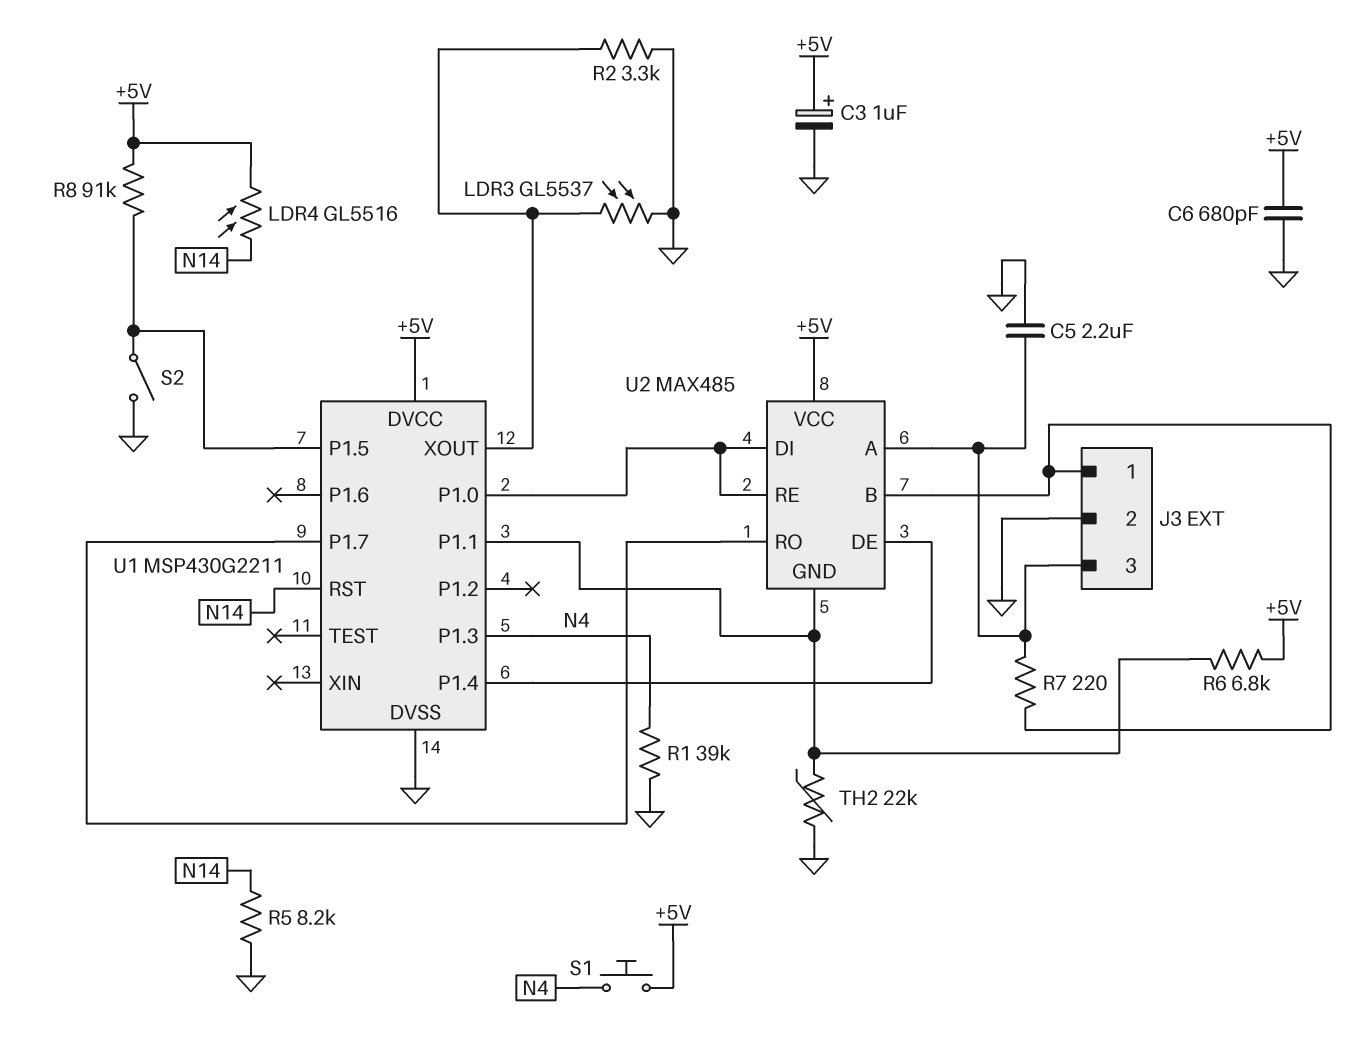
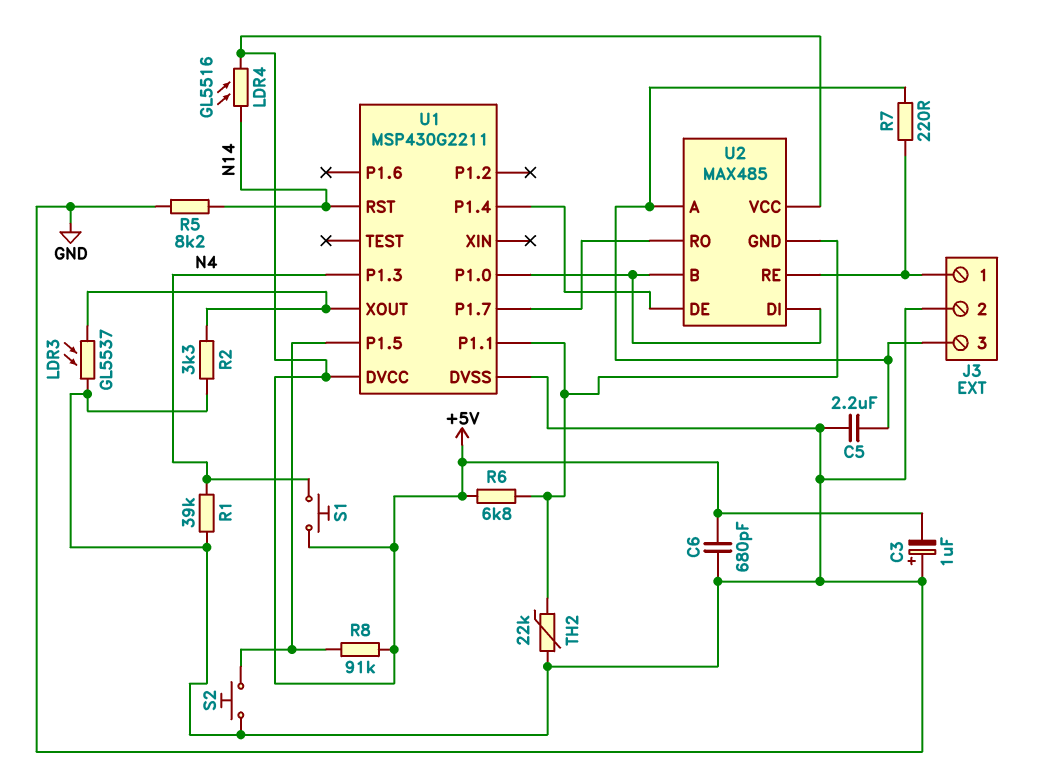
C3: 1uF (plus +5V, minus GND) -> 1uF (plus GND, minus +5V)
S2: switch (GND, U1/P1.5) -> button (GND, U1/P1.5)
U2 pin B: J3/1 -> U1/P1.0
U2 pin RE: U1/P1.0 -> J3/1

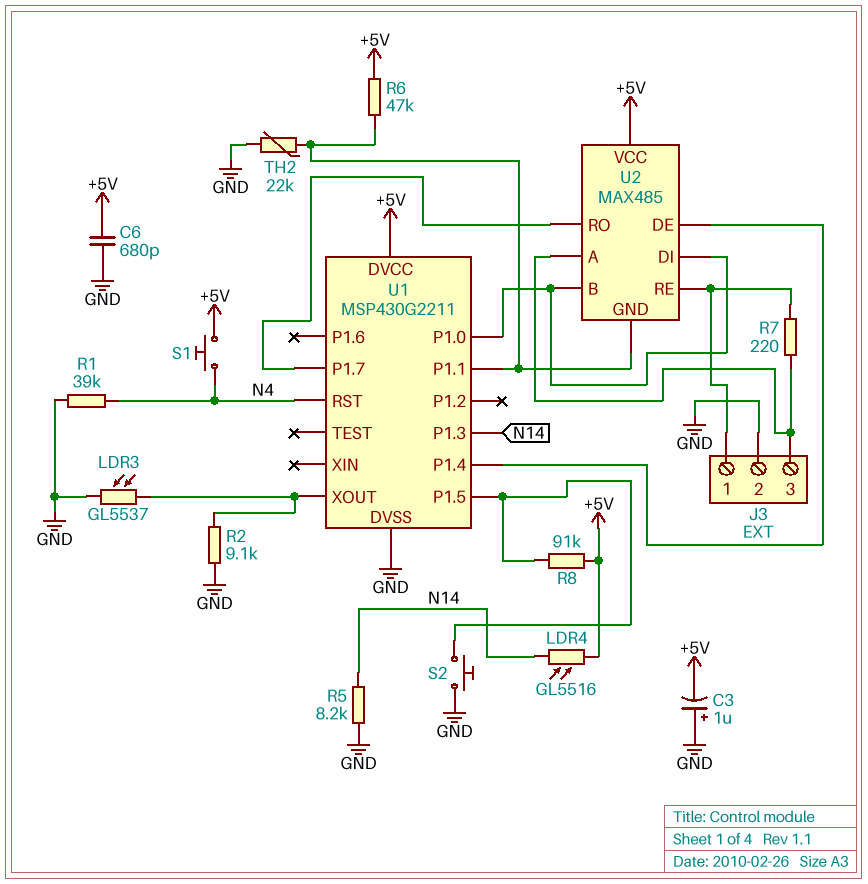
C5: 2.2uF (GND, J3/3) -> none
R2: 3.3k (GND, U1/XOUT) -> 9.1k (GND, U1/XOUT)
R6: 6.8k (+5V, U1/P1.1) -> 47k (+5V, U1/P1.1)
U1 pin P1.3: N4 -> N14
U1 pin RST: N14 -> N4

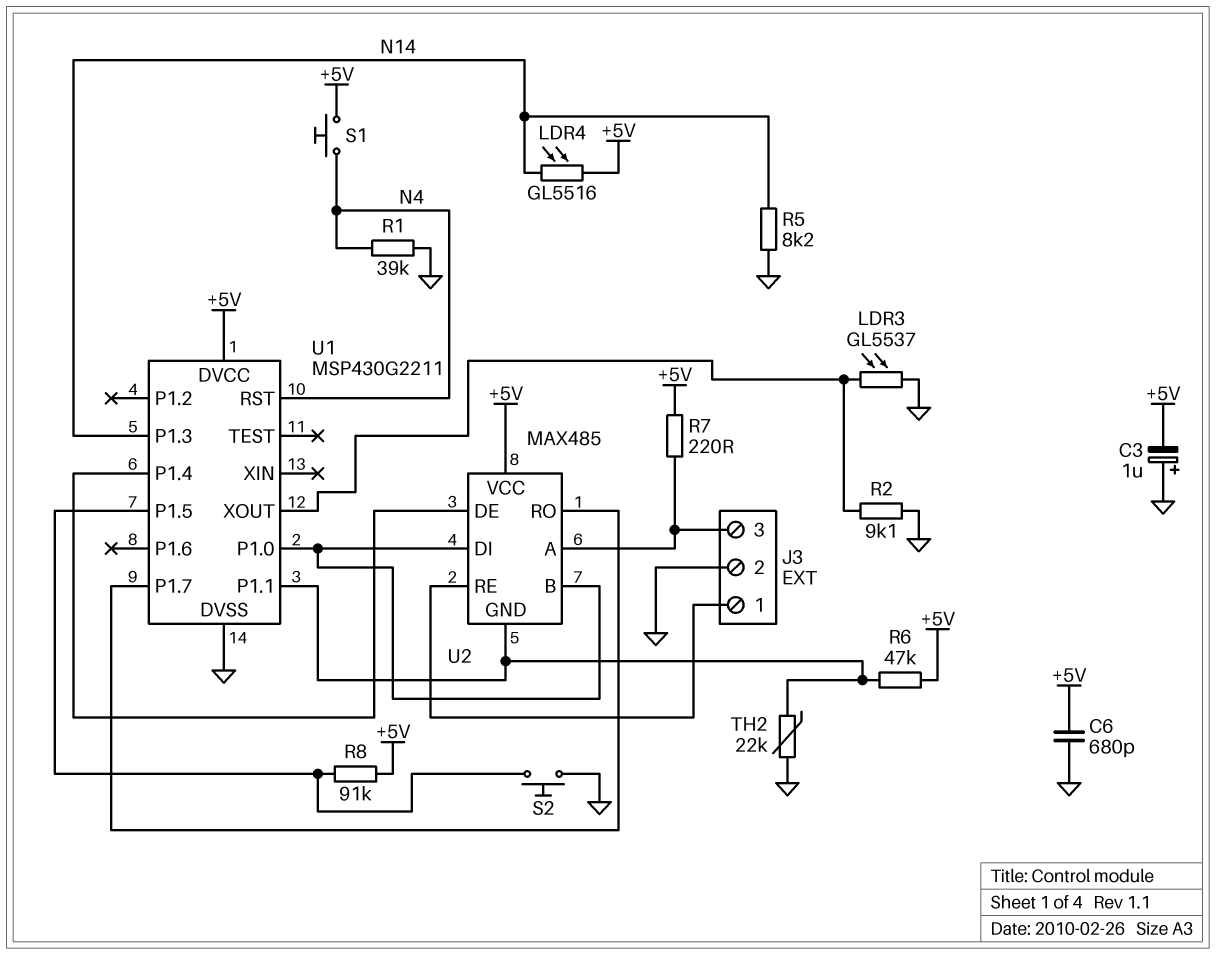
R7: 220 (J3/1, J3/3) -> 220 (+5V, J3/3)

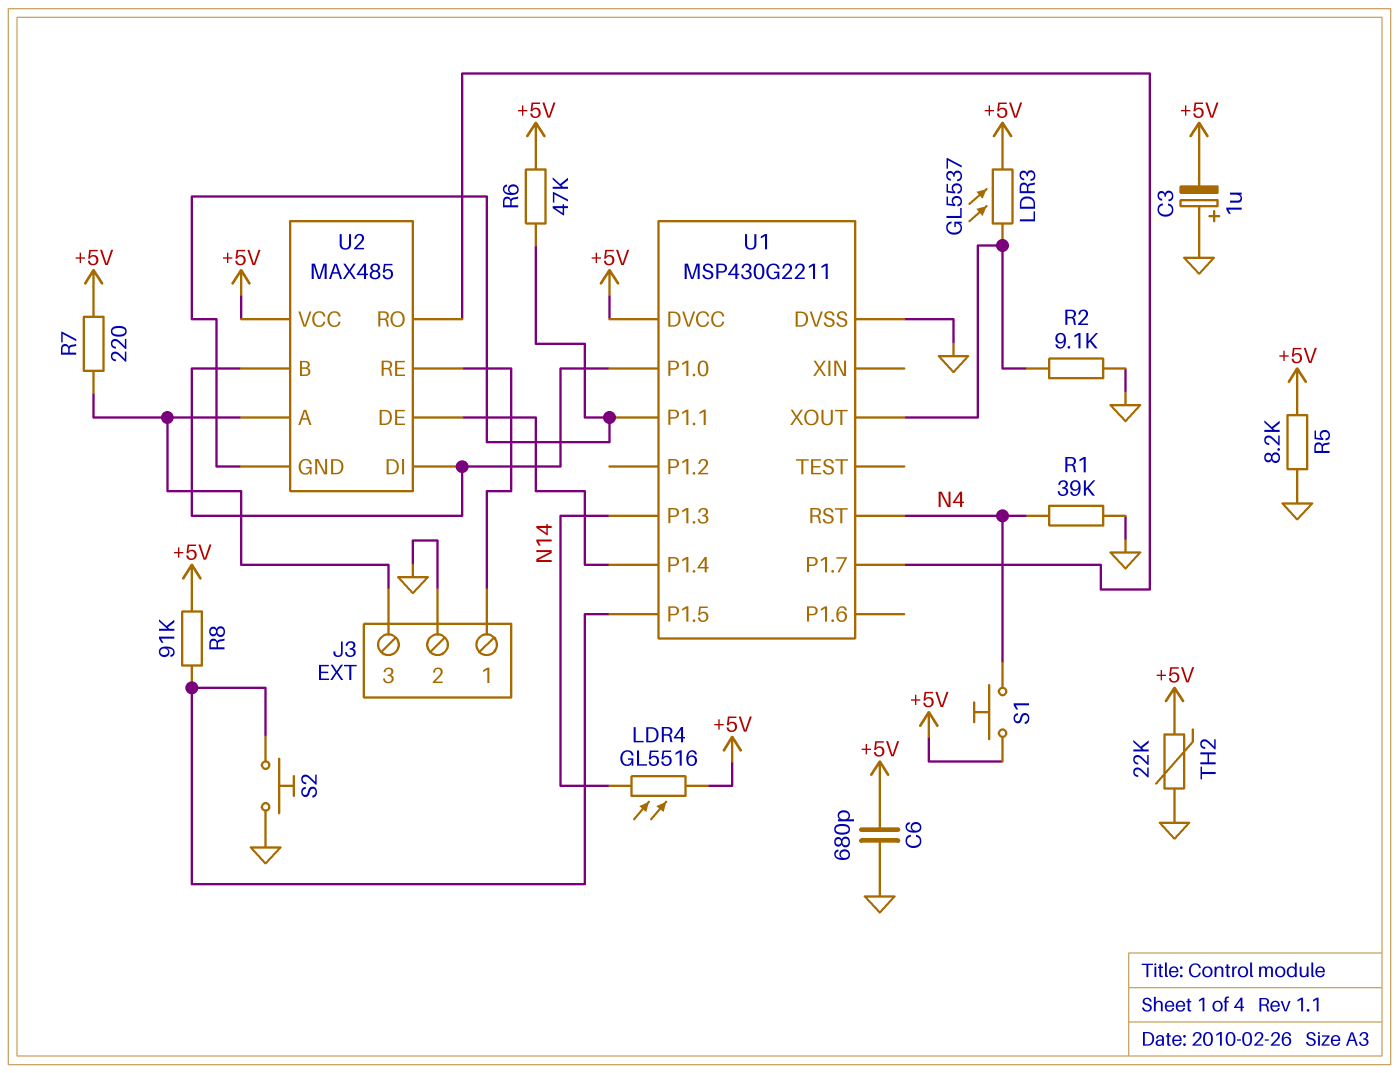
LDR3: GL5537 (GND, U1/XOUT) -> GL5537 (+5V, U1/XOUT)
R5: 8.2k (GND, N14) -> 8.2k (+5V, GND)
TH2: 22k (GND, U1/P1.1) -> 22k (+5V, GND)

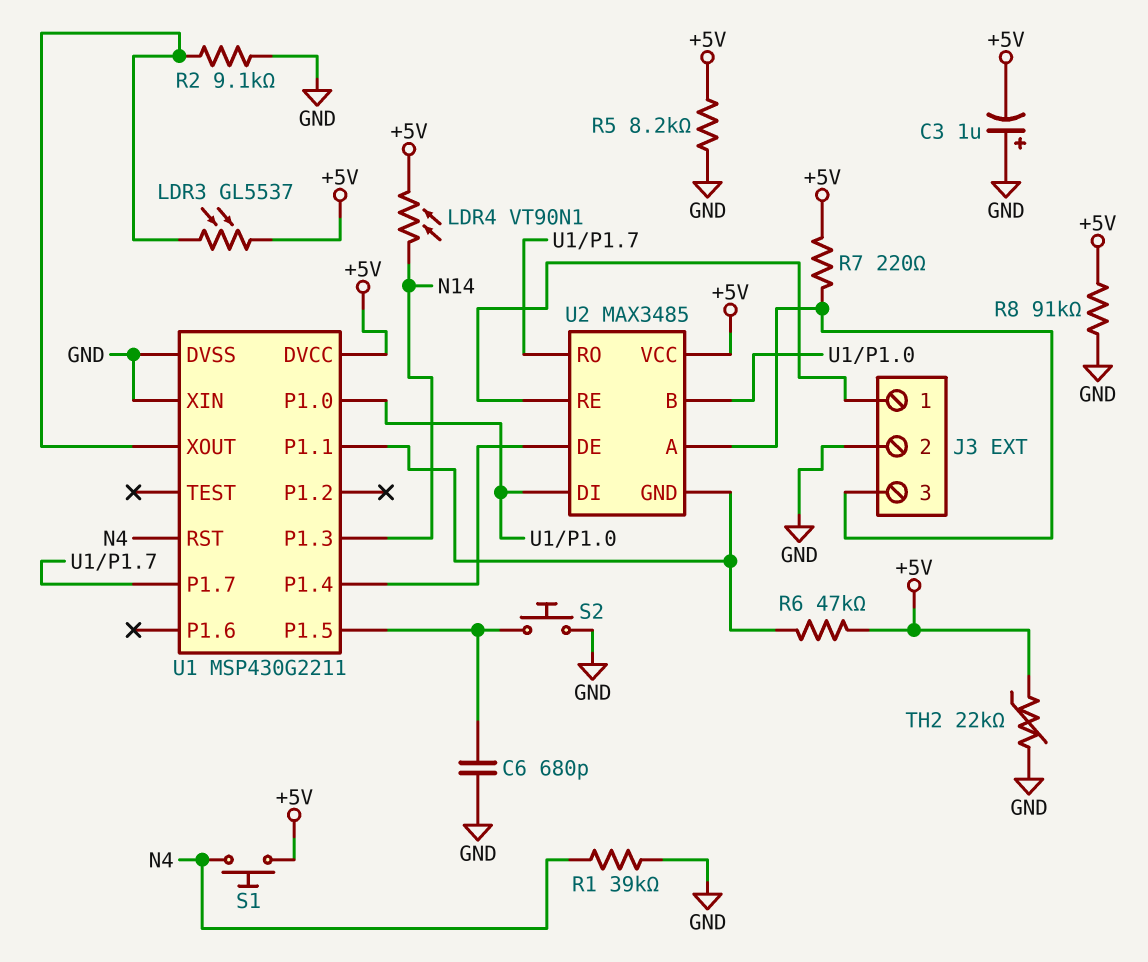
C6: 680pF (+5V, GND) -> 680pF (GND, U1/P1.5)
LDR4: GL5516 (+5V, N14) -> VT90N1 (+5V, N14)
R8: 91k (+5V, U1/P1.5) -> 91k (+5V, GND)
U1 pin XIN: none -> GND
U2: MAX485 -> MAX3485

